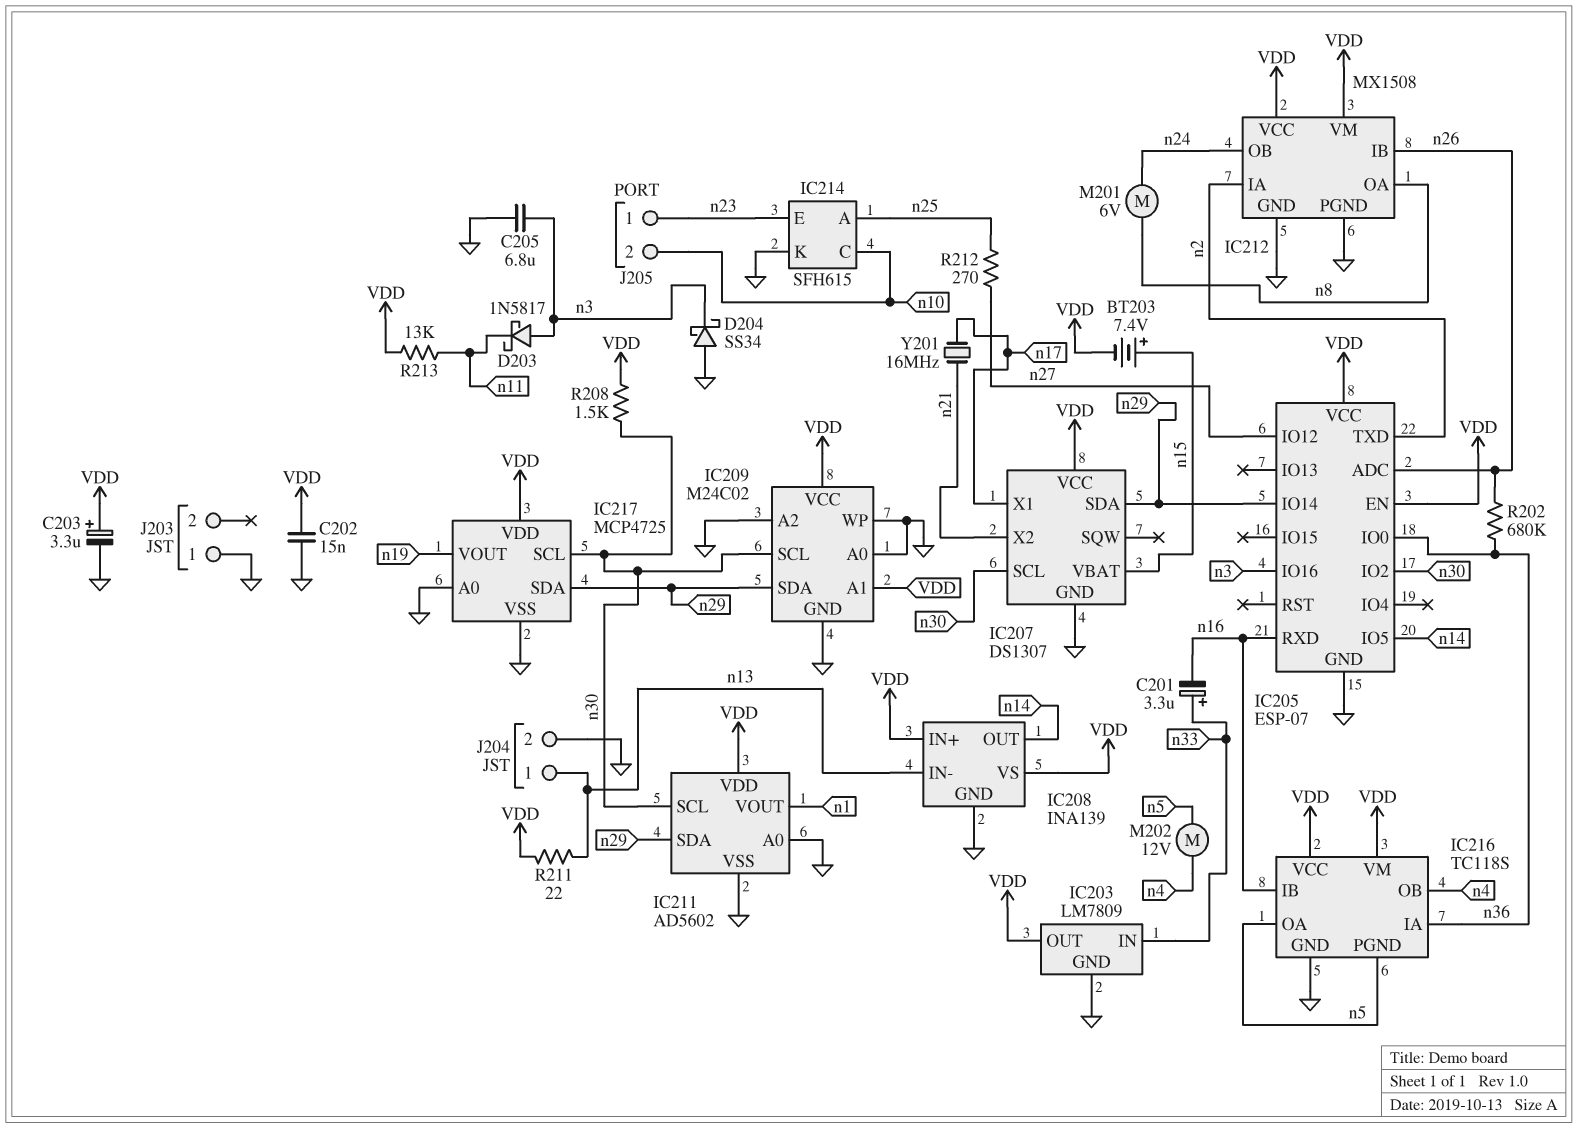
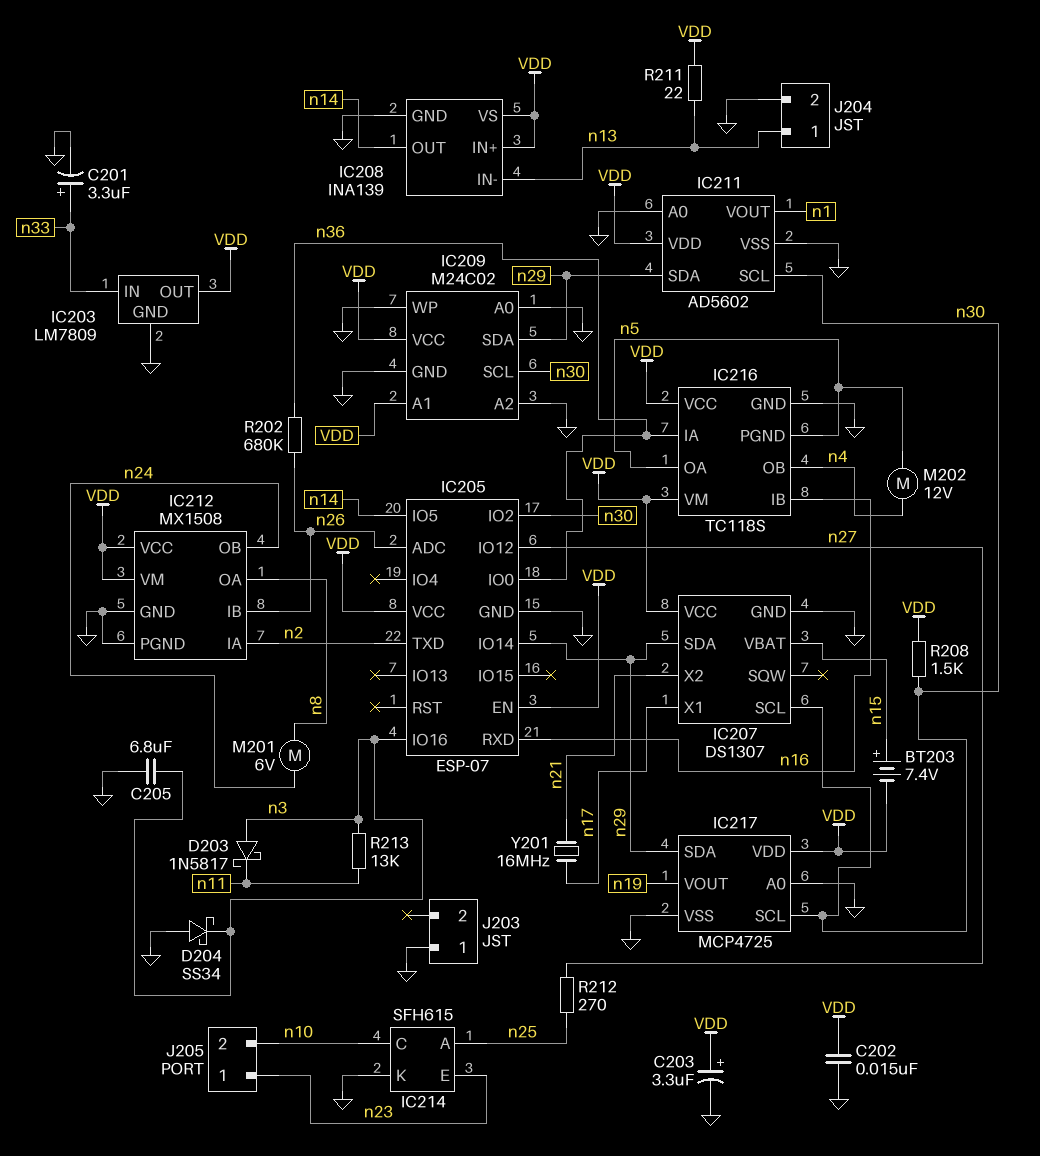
C201: 3.3uF (plus n33, minus n16) -> 3.3uF (plus n33, minus GND)
R213: 13k (VDD, n11) -> 13k (n3, n11)

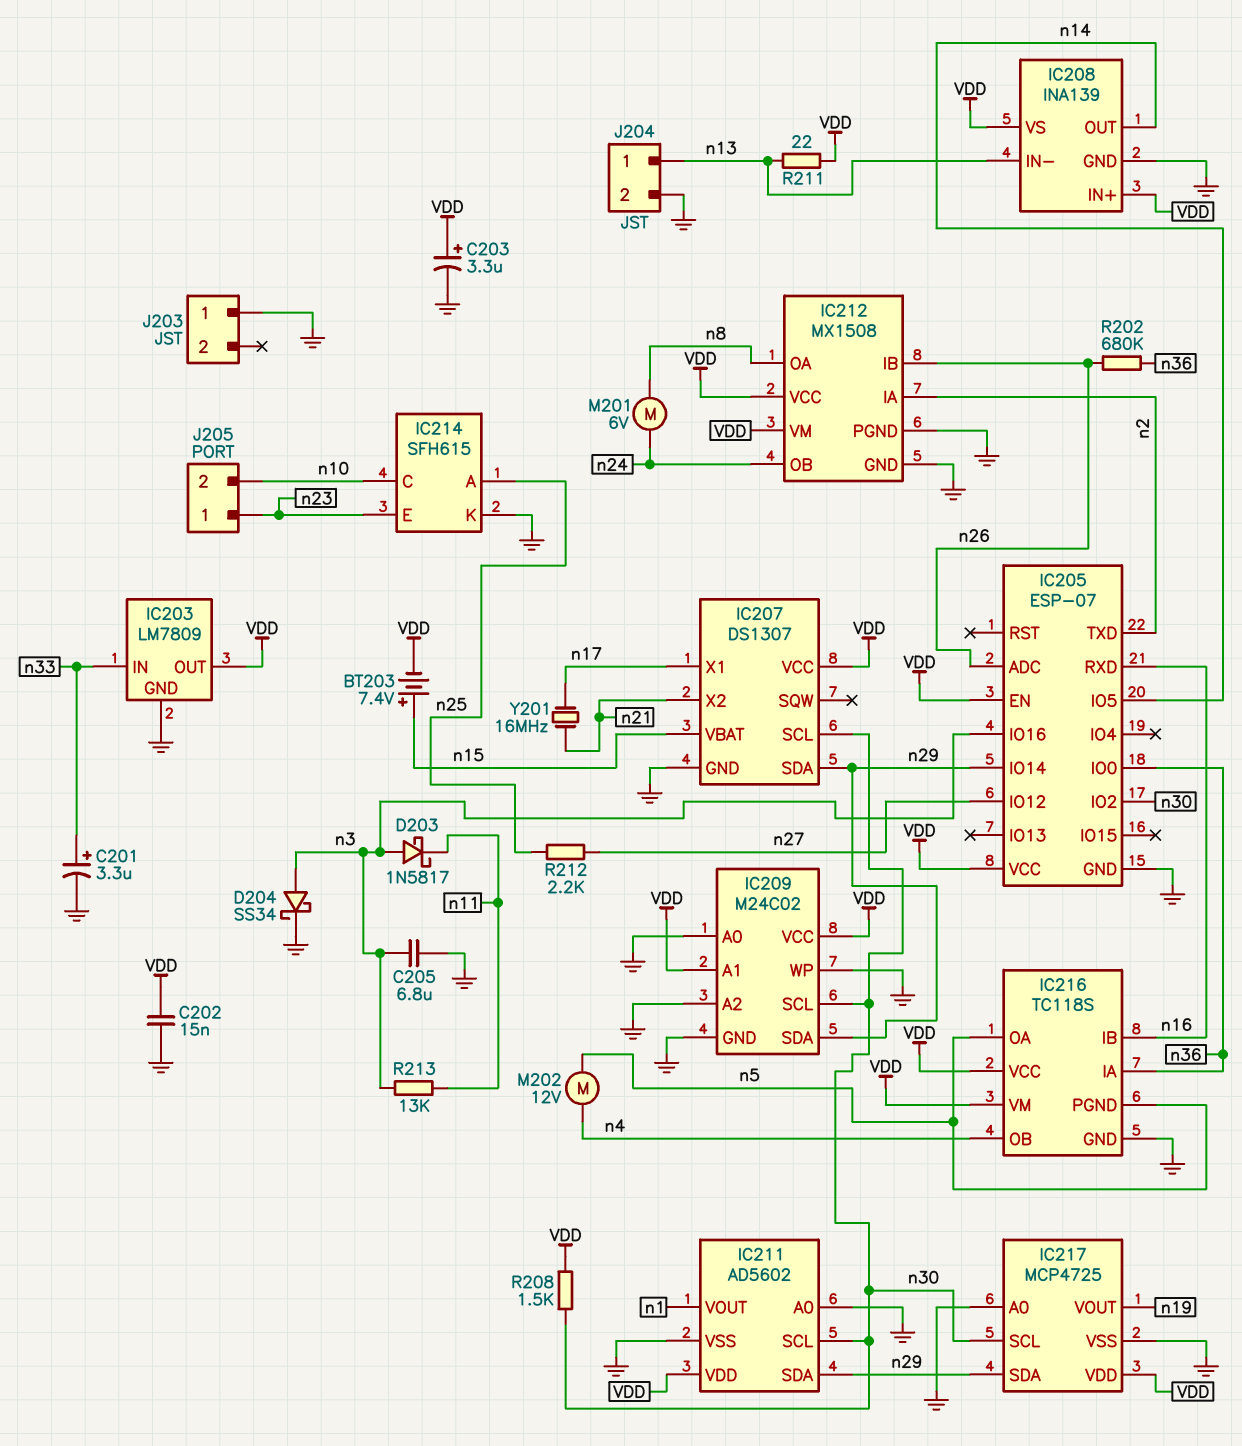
D204: schottky SS34 (A GND, K n3) -> schottky SS34 (A n3, K GND)
R212: 270 (n25, n27) -> 2.2k (n25, n27)

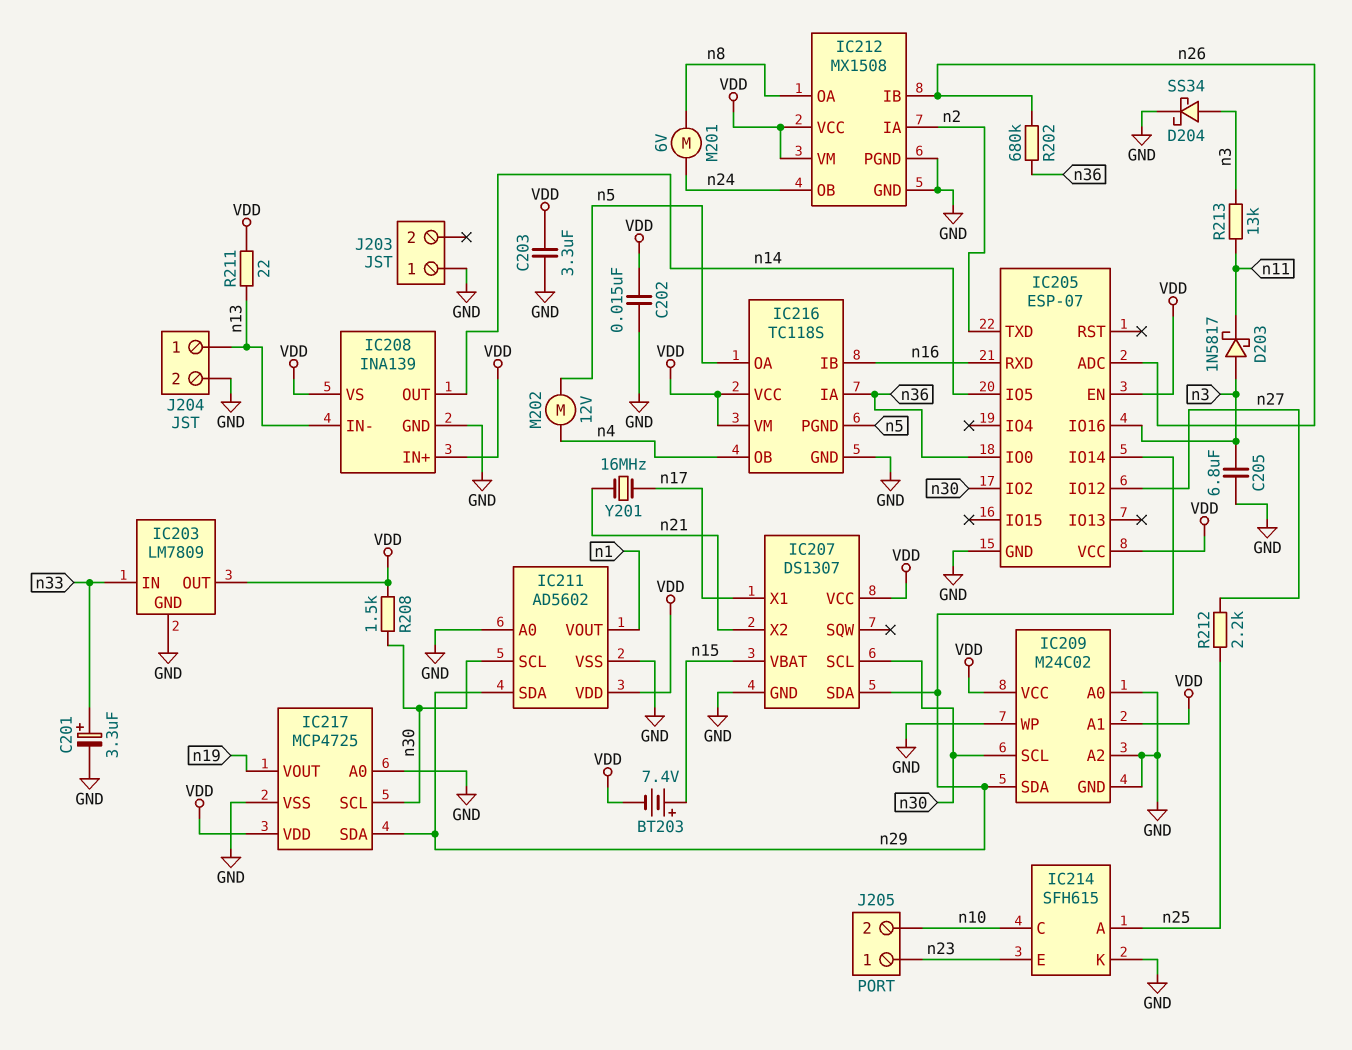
C203: 3.3uF (plus VDD, minus GND) -> 3.3uF (GND, VDD)

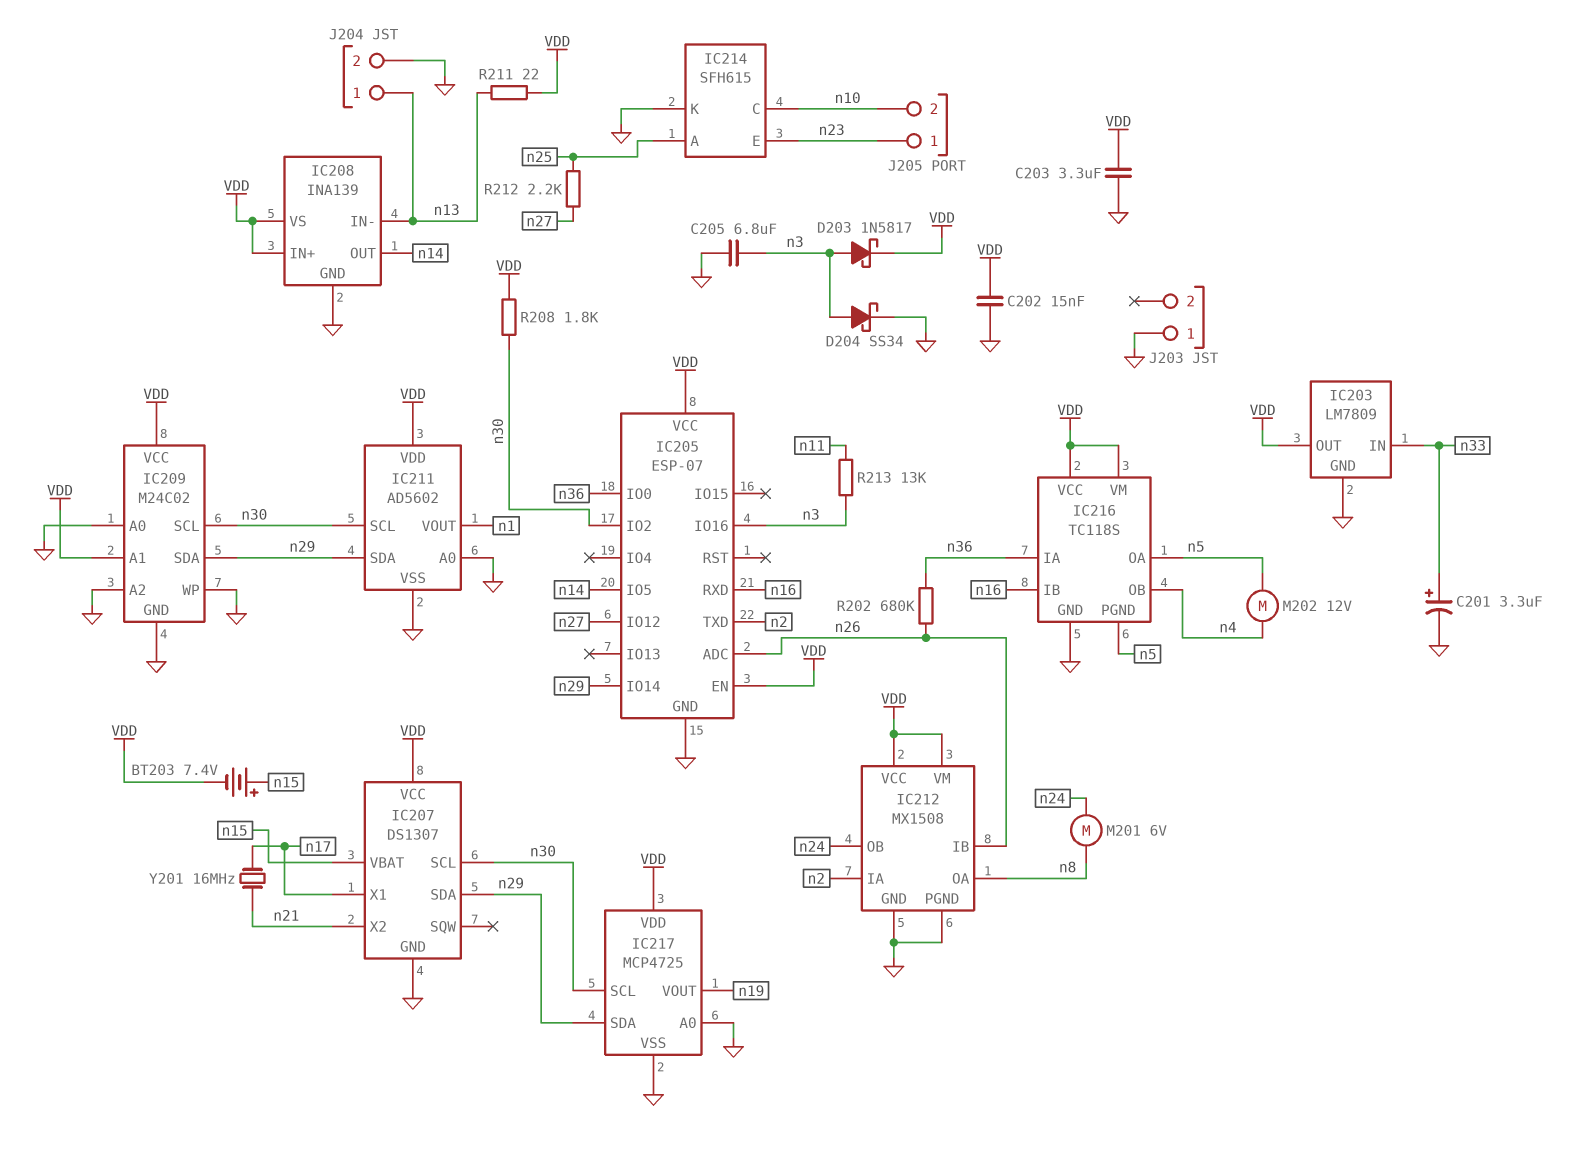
D203: schottky 1N5817 (A n3, K n11) -> schottky 1N5817 (A n3, K VDD)
R208: 1.5k (VDD, n30) -> 1.8k (VDD, n30)

